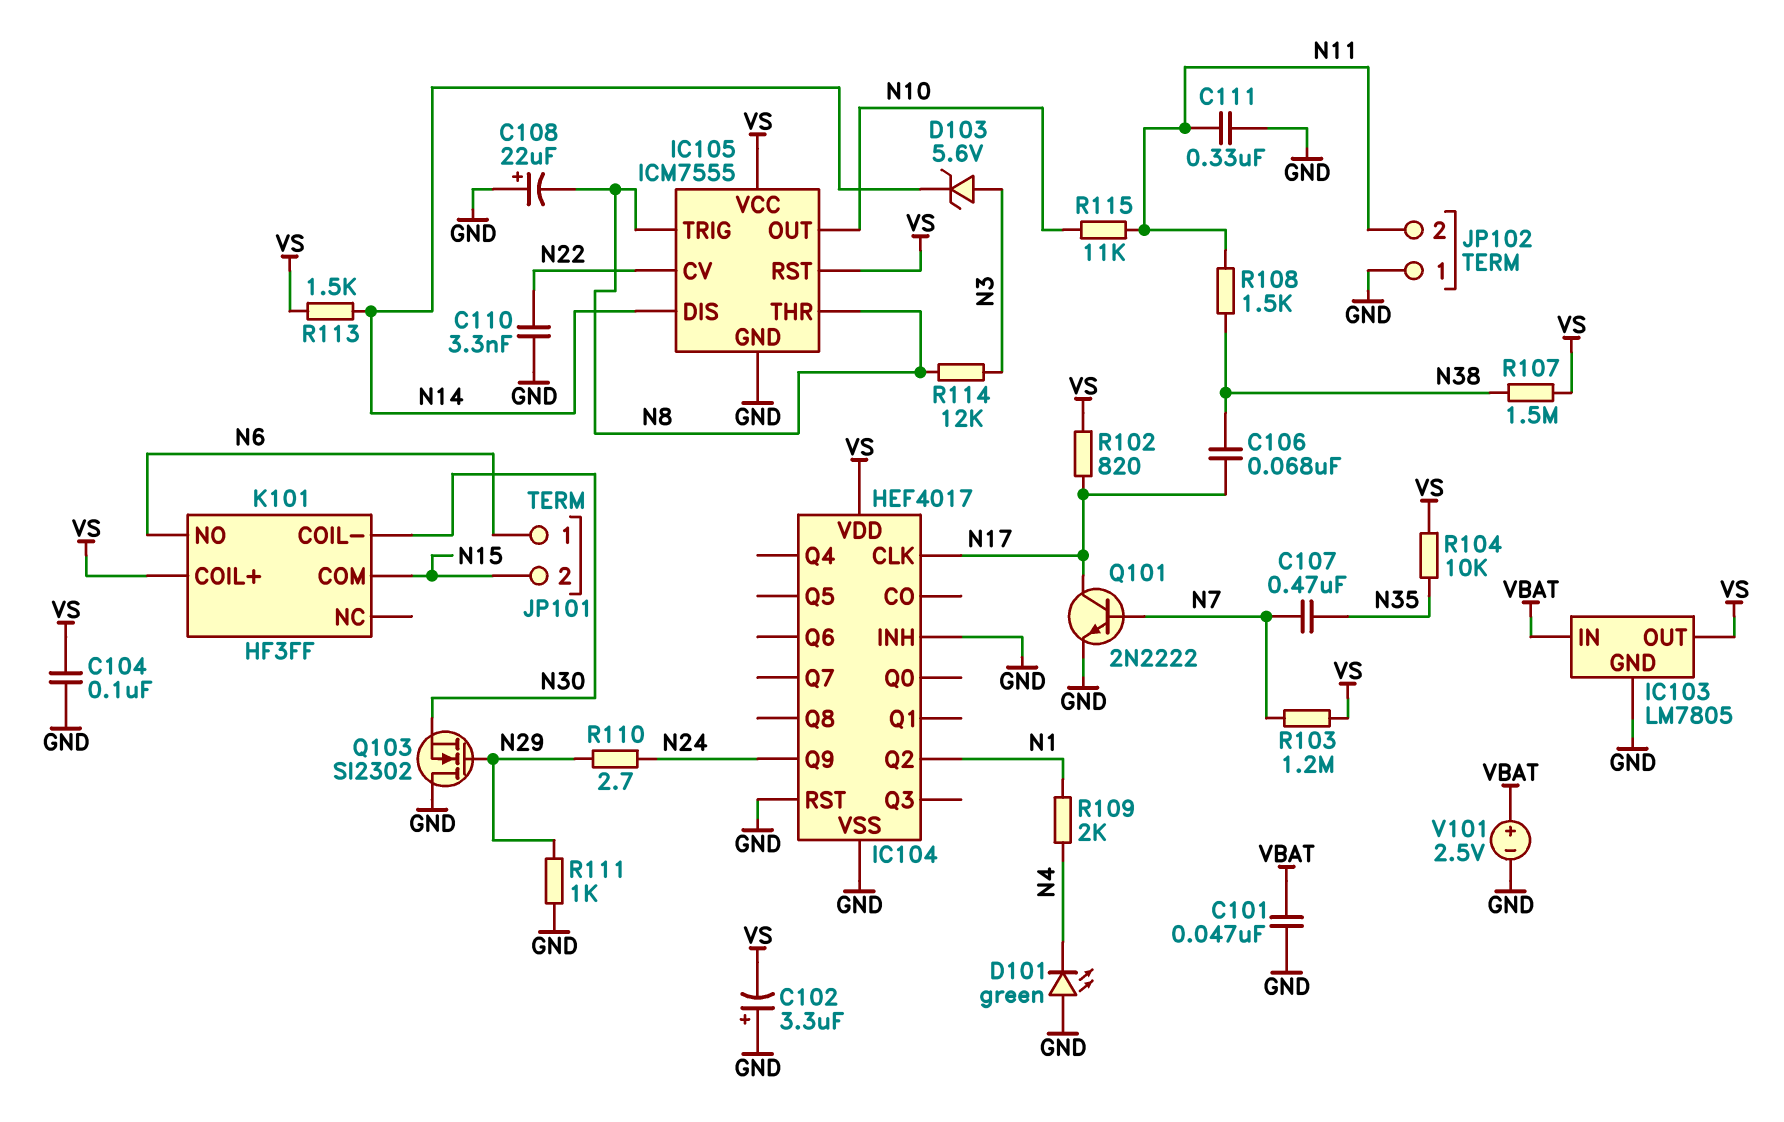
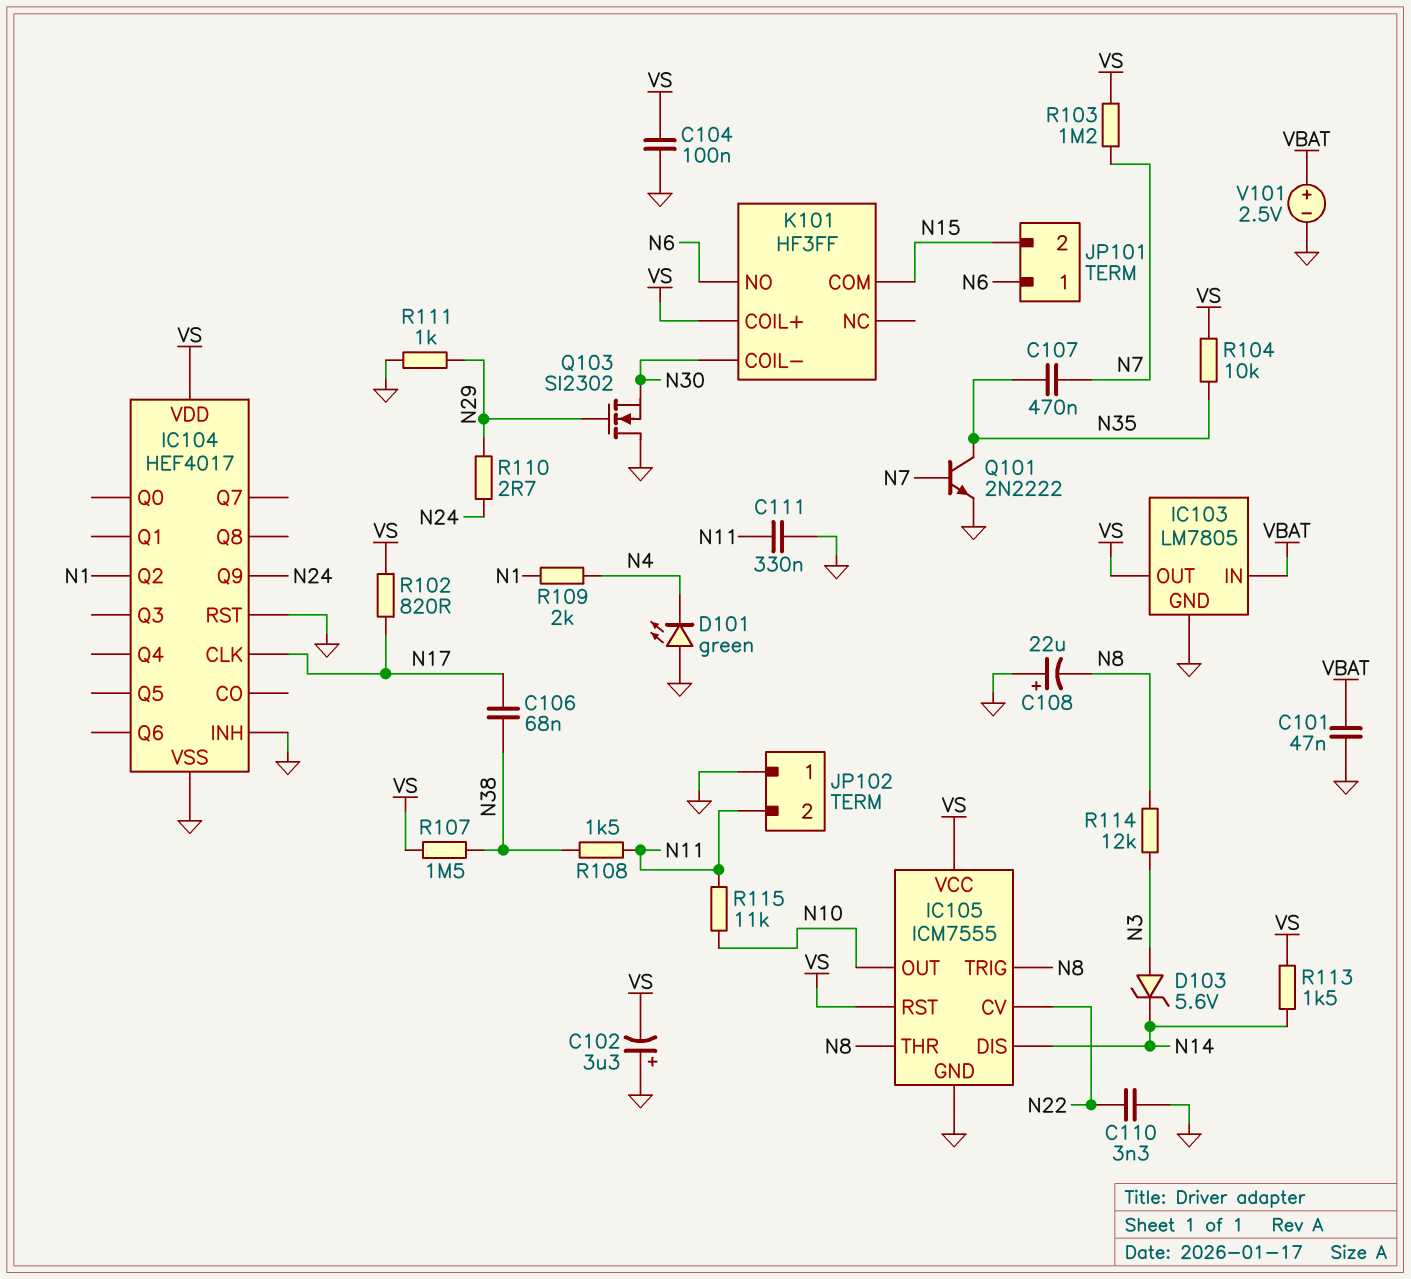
Q101: NPN 2N2222 (B N7, C N17, E GND) -> NPN 2N2222 (B N7, C N35, E GND)

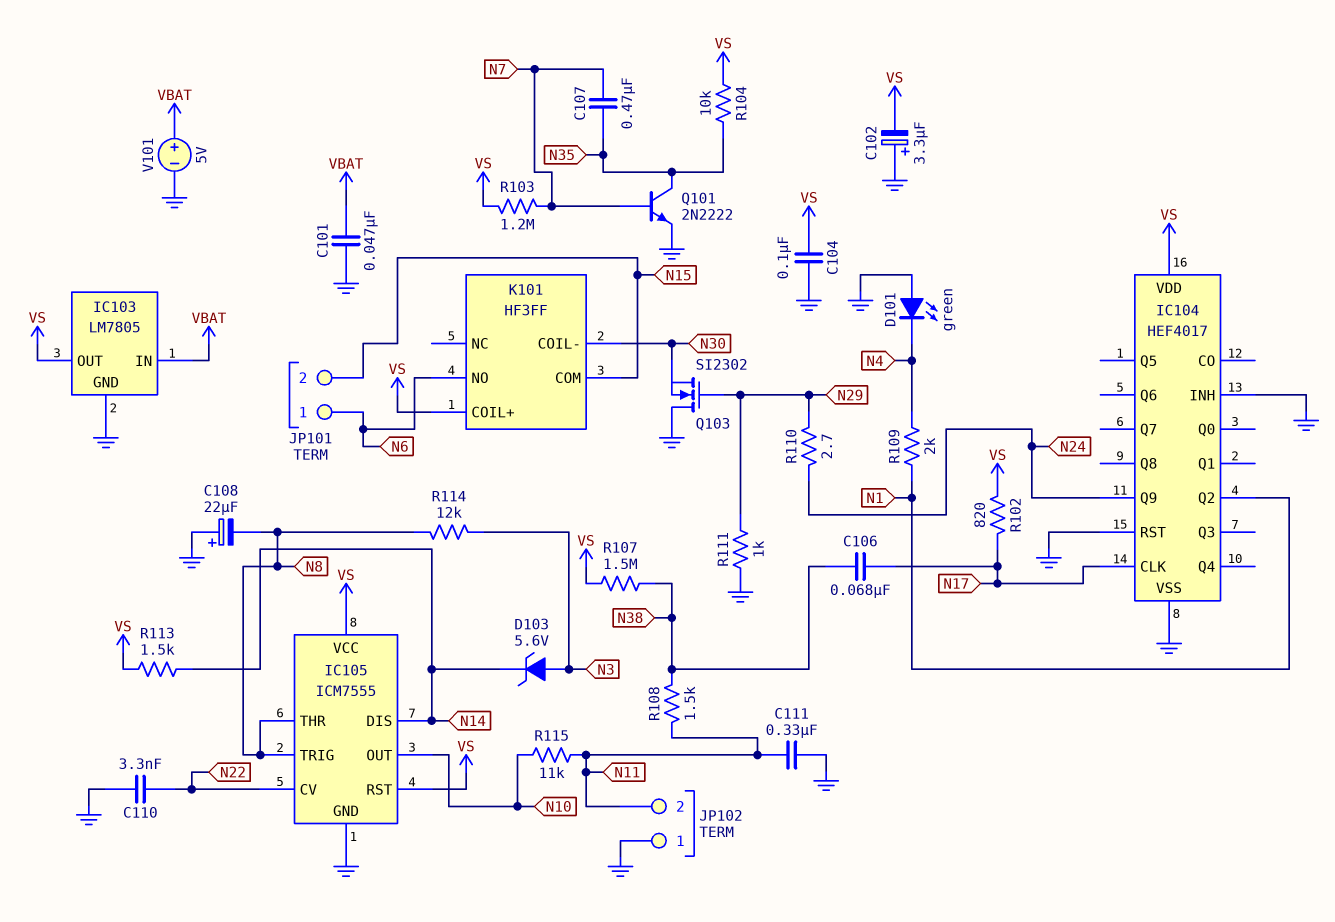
V101: 2.5V (plus VBAT, minus GND) -> 5V (plus VBAT, minus GND)

